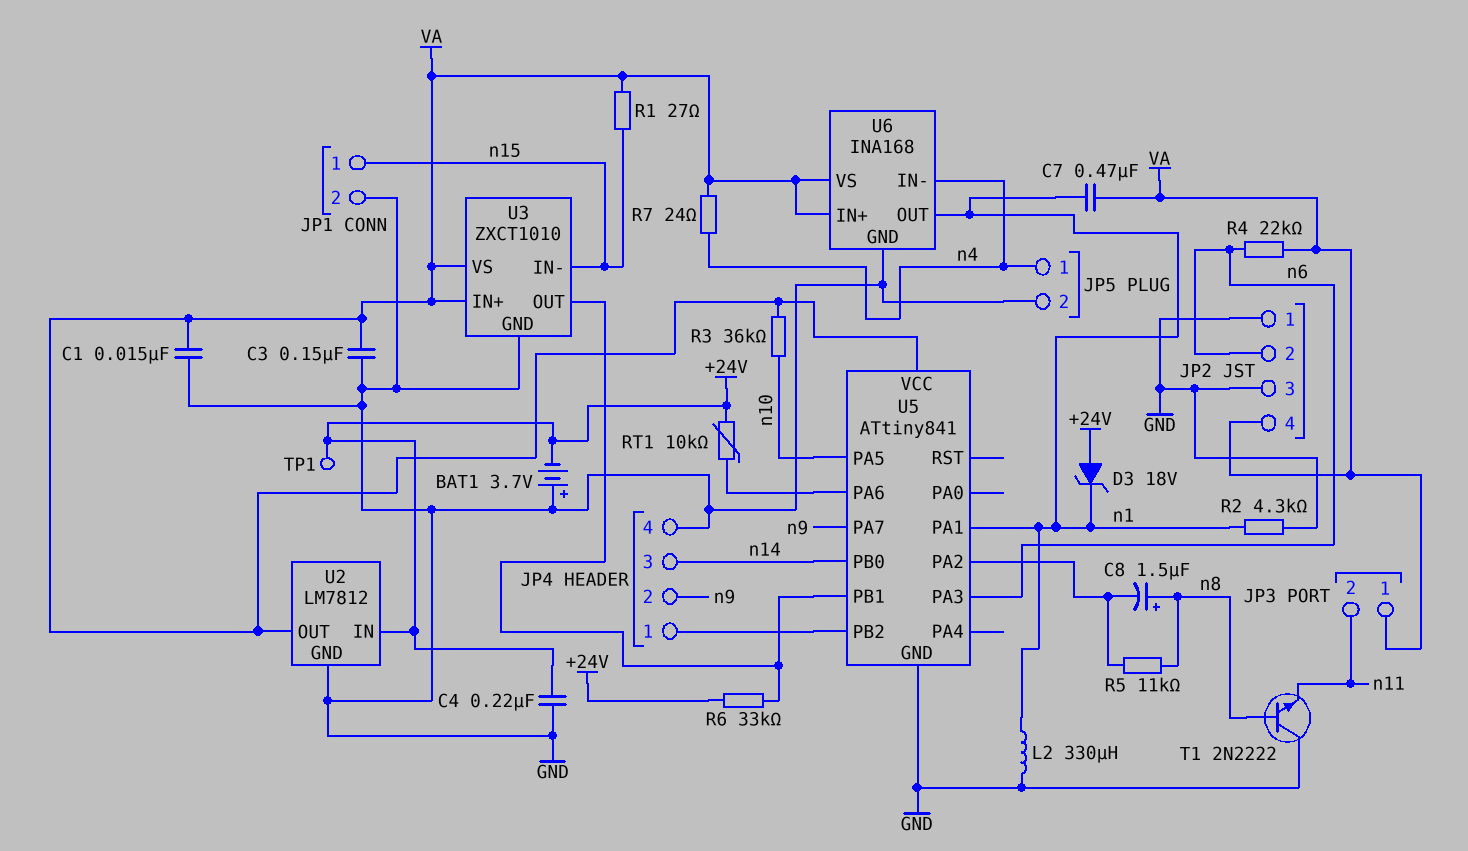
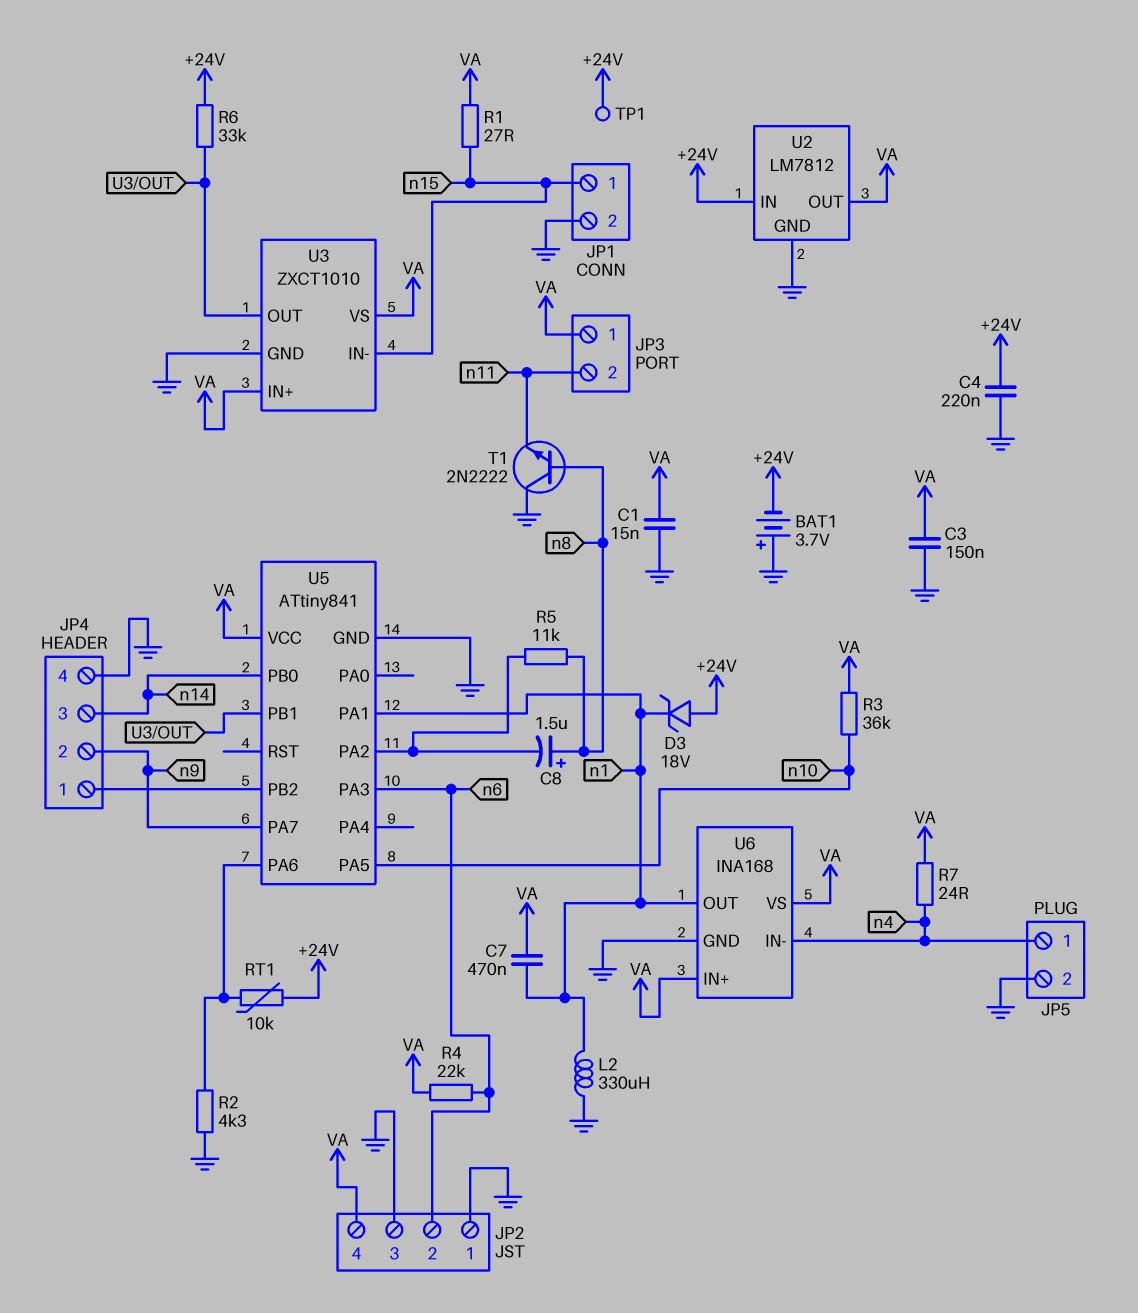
R2: 4.3k (GND, n1) -> 4.3k (GND, U5/PA6)

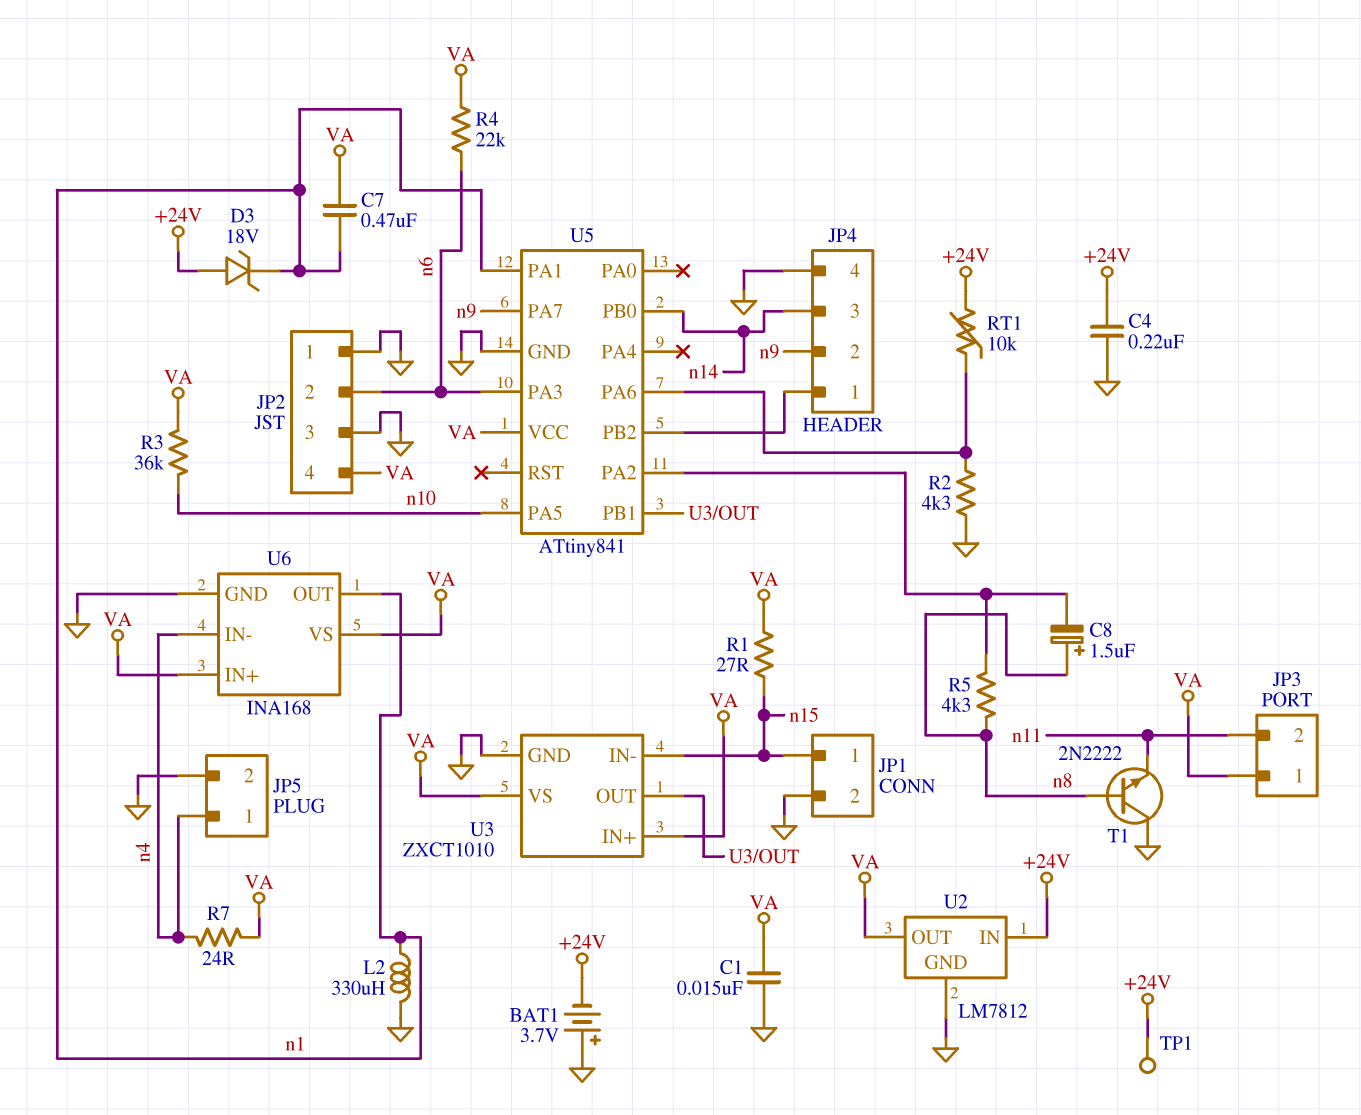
C3: 150nF (GND, VA) -> none
R5: 11k (U5/PA2, n8) -> 4.3k (U5/PA2, n8)
R6: 33k (+24V, U3/OUT) -> none

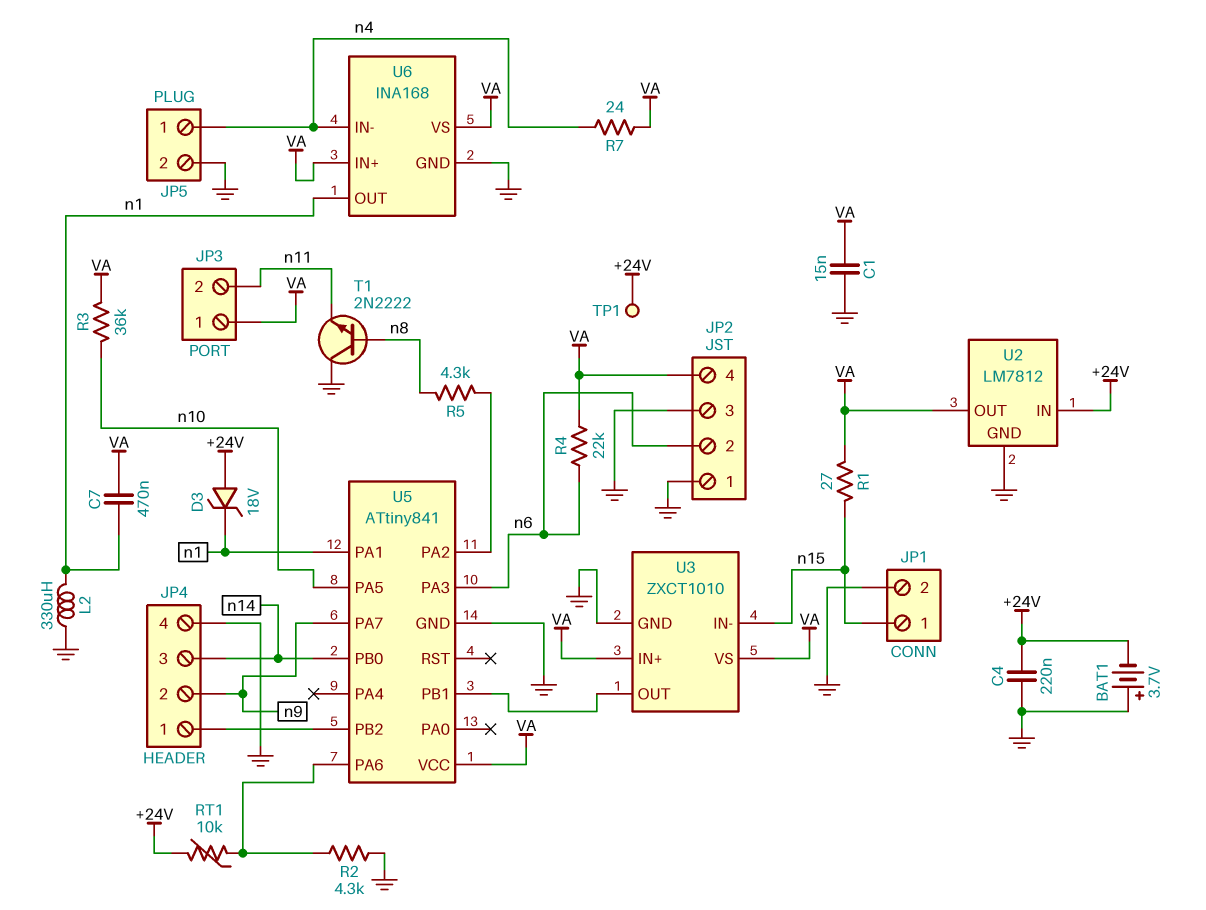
C8: 1.5uF (plus n8, minus U5/PA2) -> none

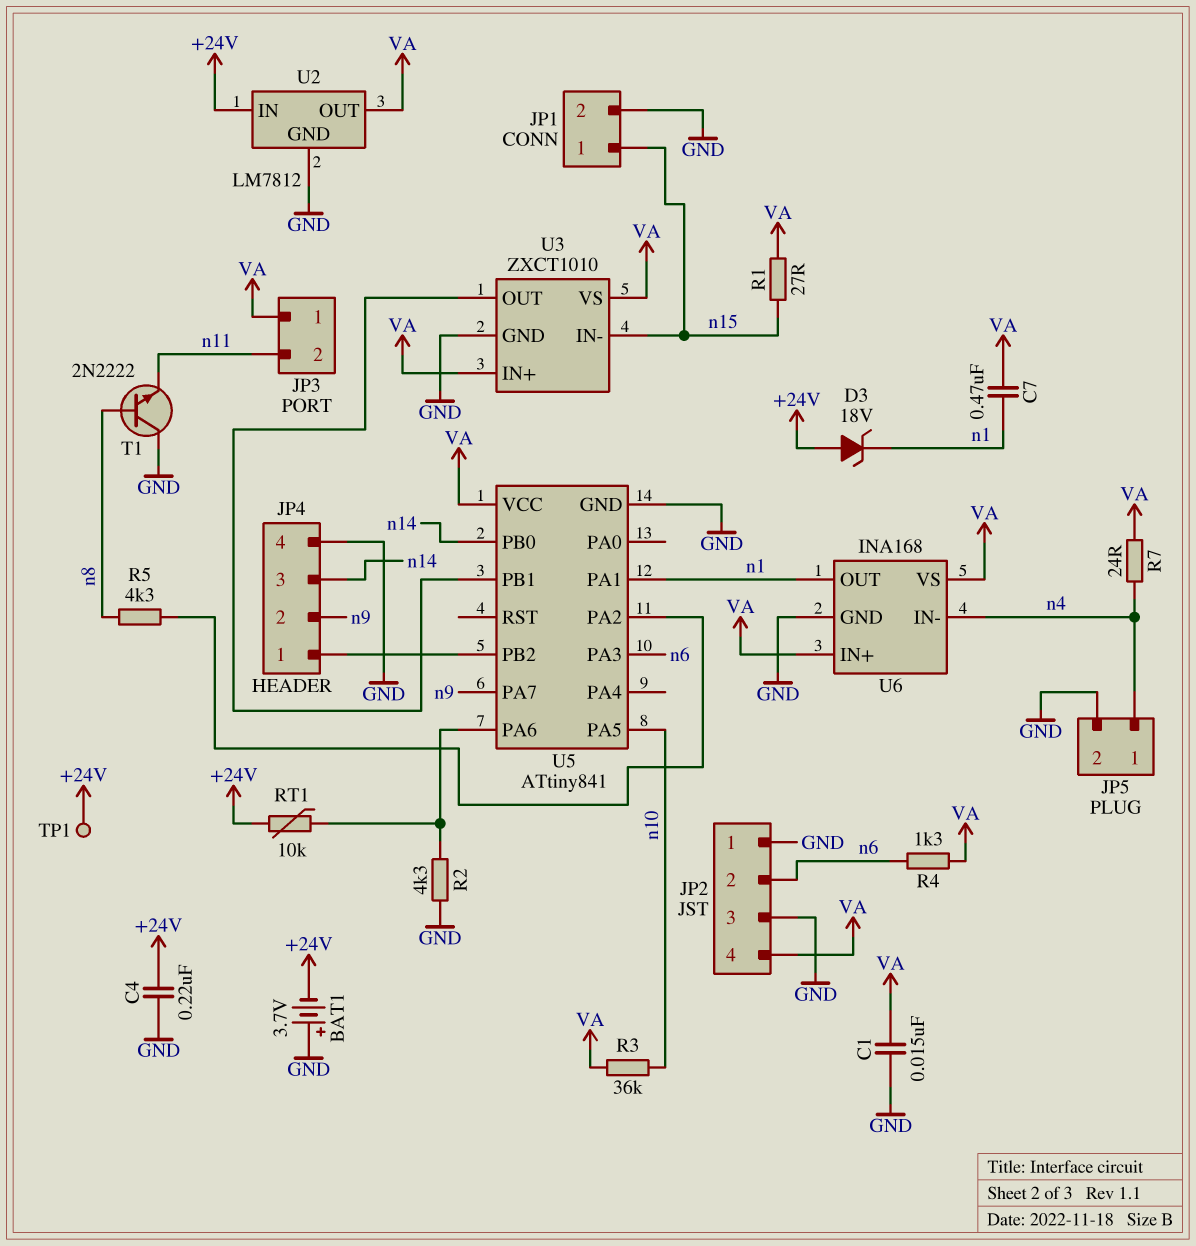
L2: 330uH (GND, n1) -> none
R4: 22k (VA, n6) -> 1.3k (VA, n6)

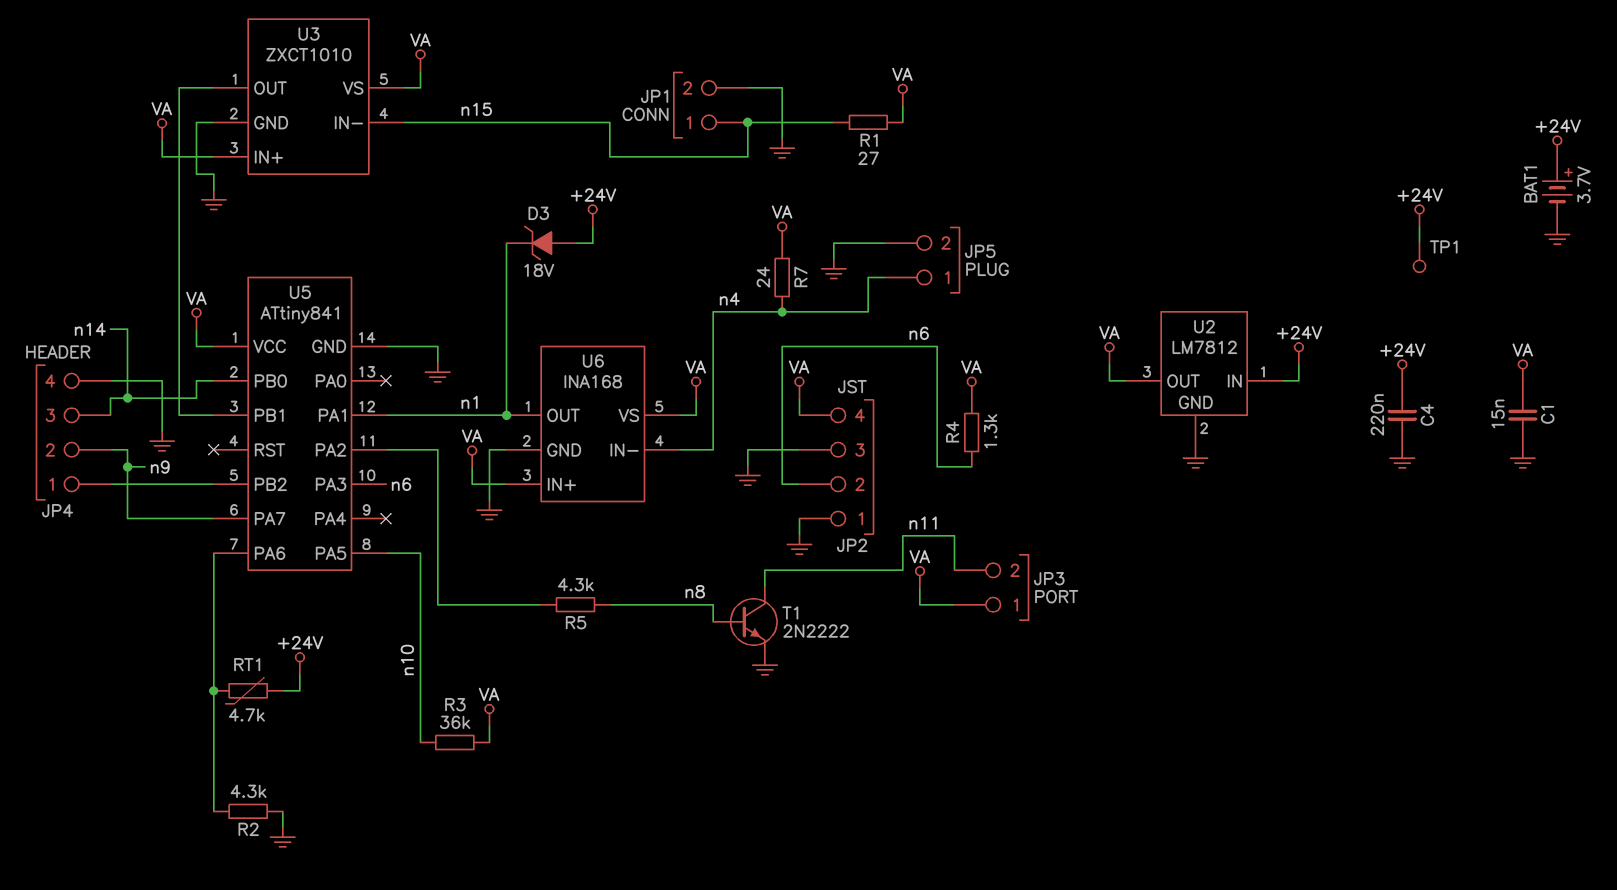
BAT1: 3.7V (plus GND, minus +24V) -> 3.7V (plus +24V, minus GND)
C7: 470nF (VA, n1) -> none
RT1: 10k (+24V, U5/PA6) -> 4.7k (+24V, U5/PA6)
T1: NPN 2N2222 (B n8, C GND, E n11) -> NPN 2N2222 (B n8, C n11, E GND)

